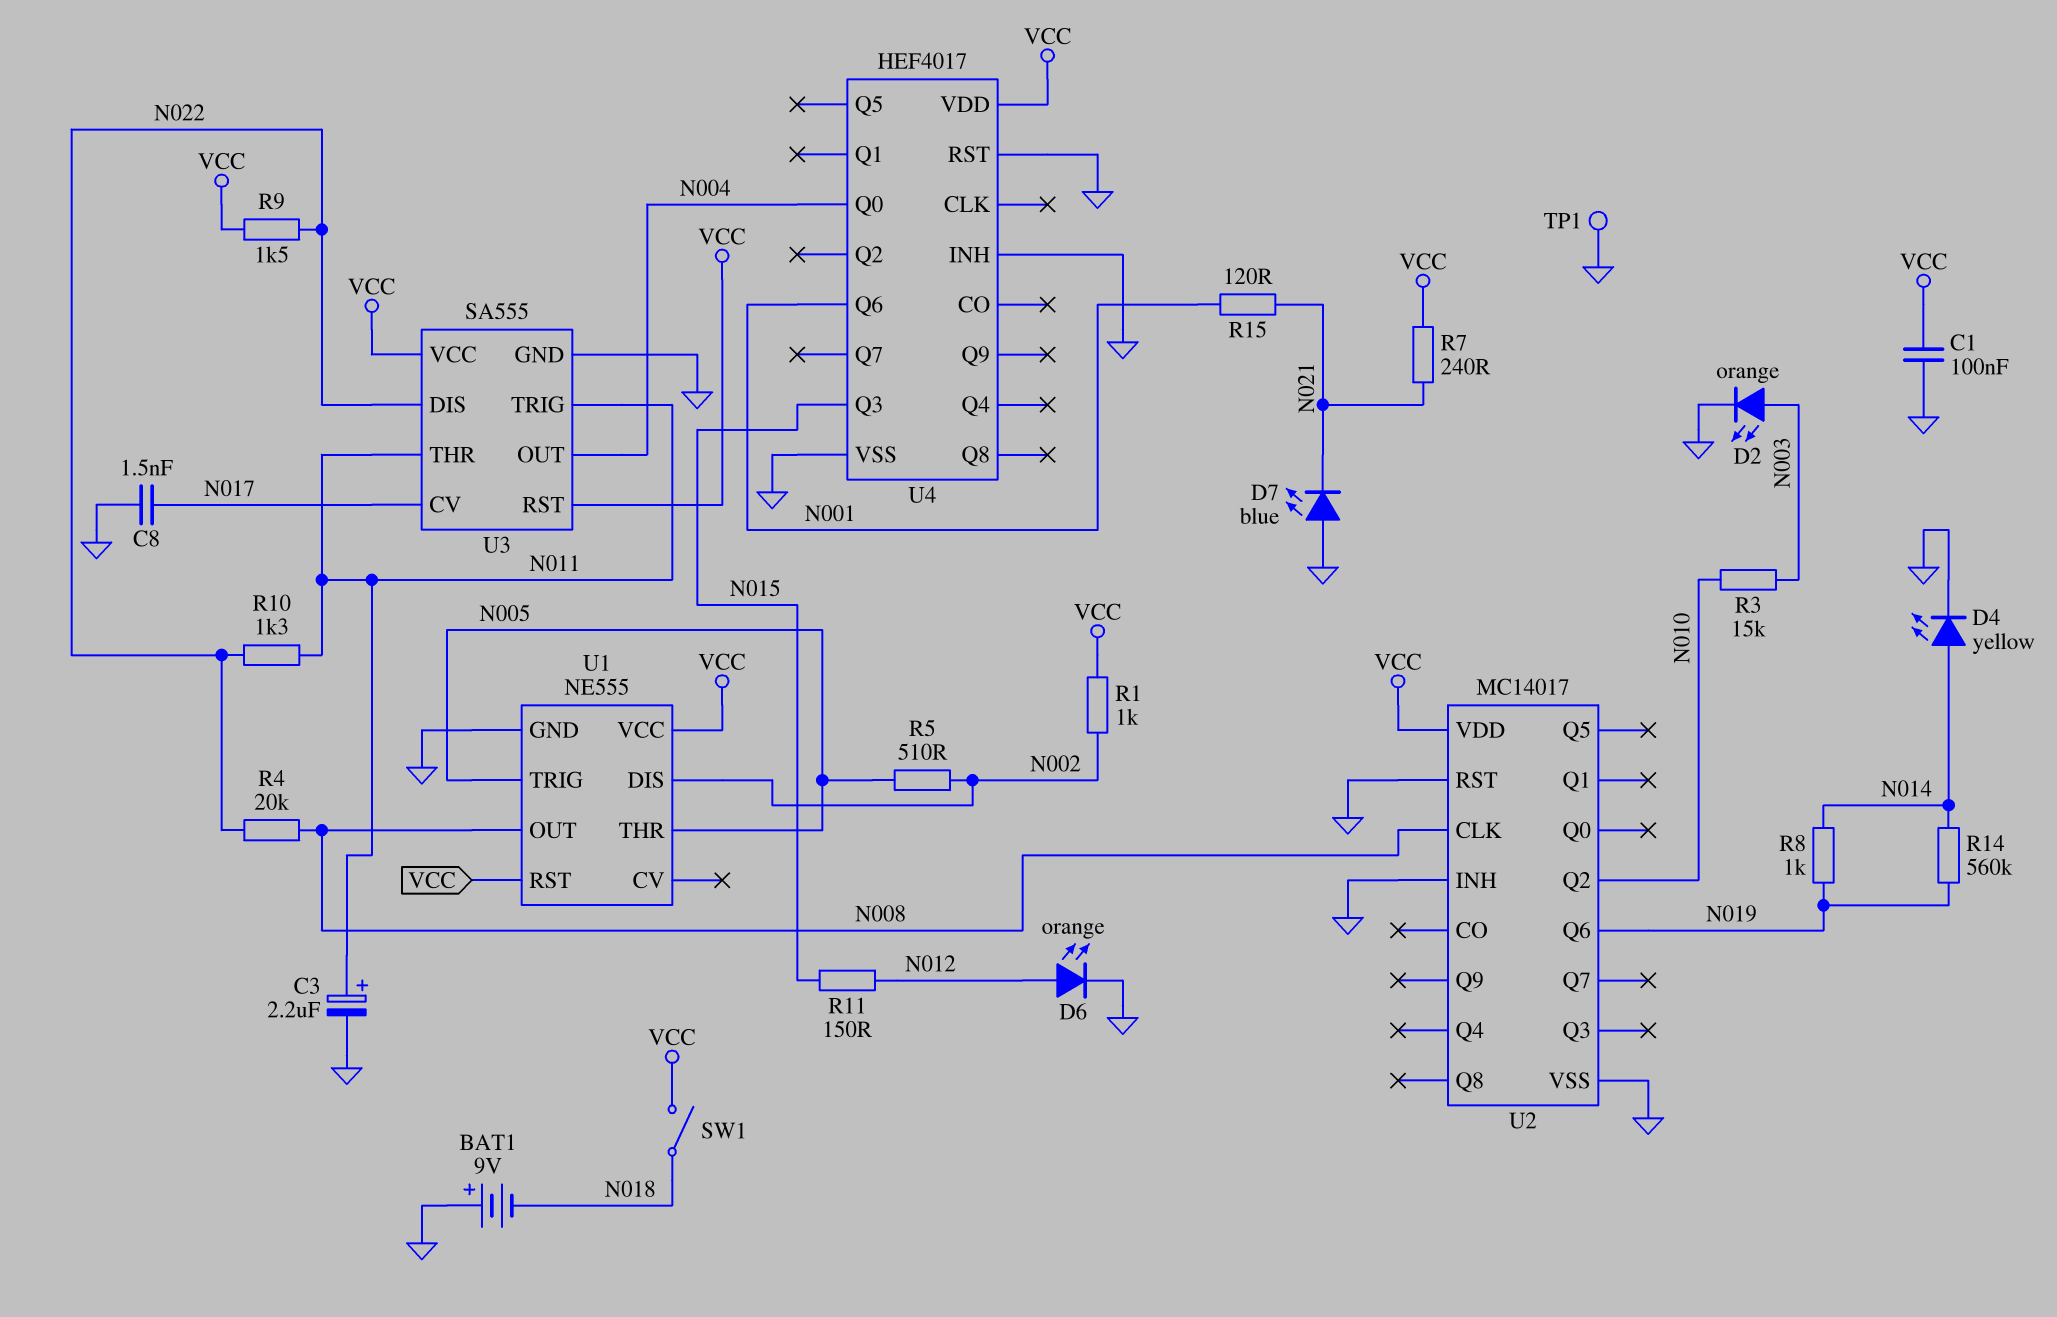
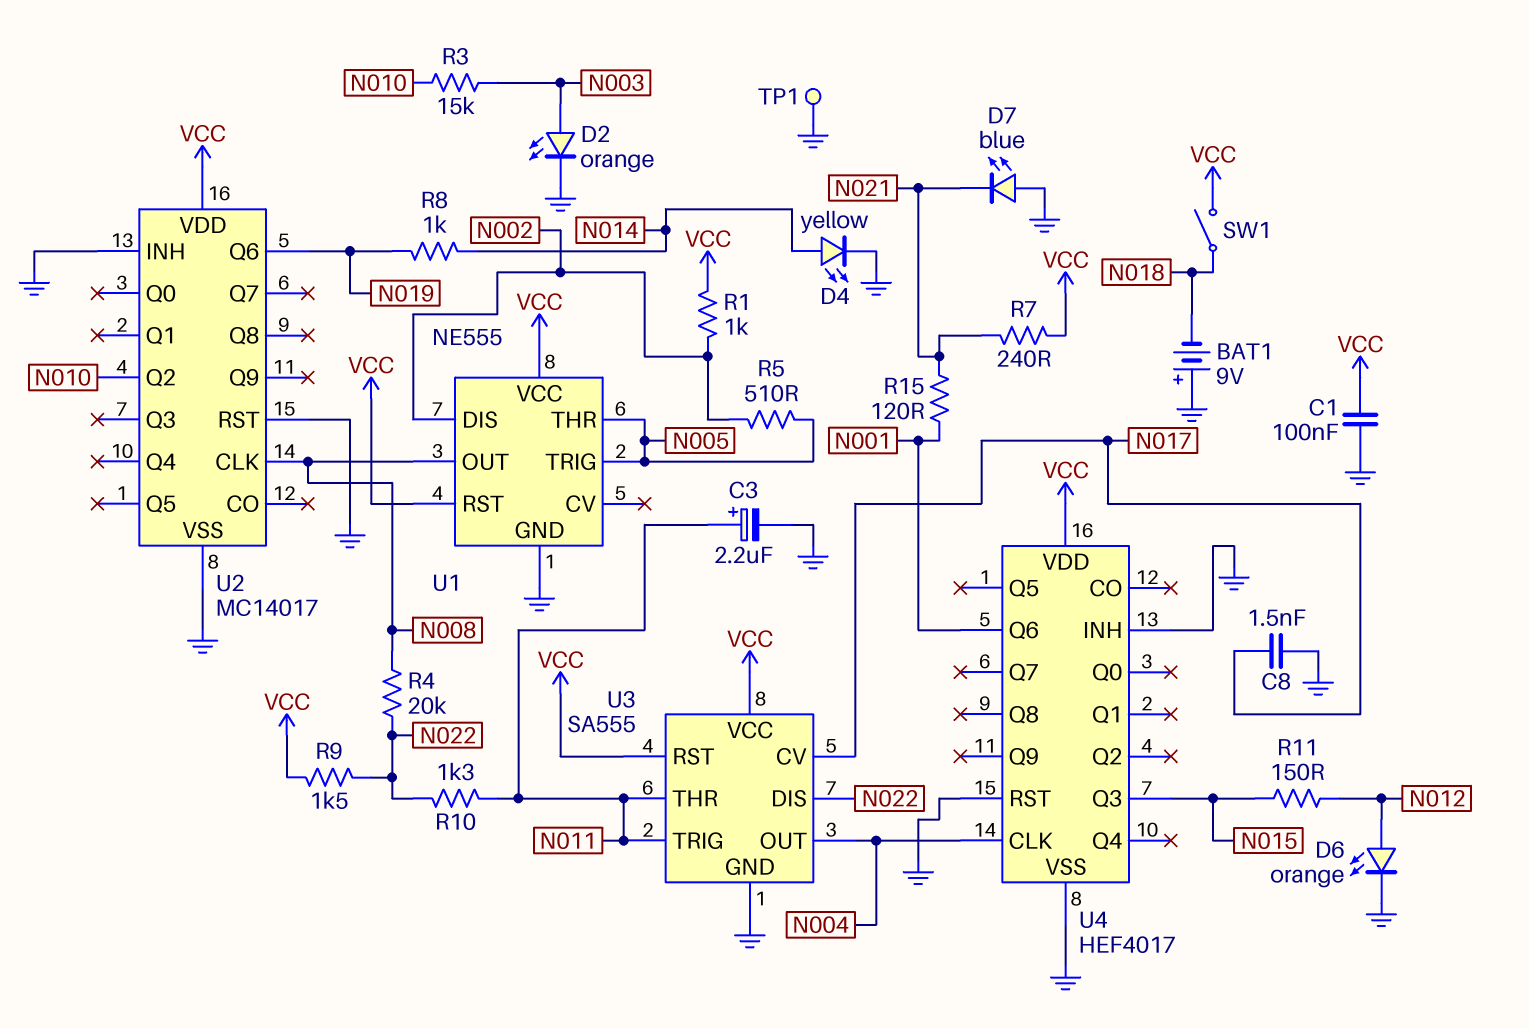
R14: 560k (N014, N019) -> none
U4 pin CLK: none -> N004
U4 pin Q0: N004 -> none

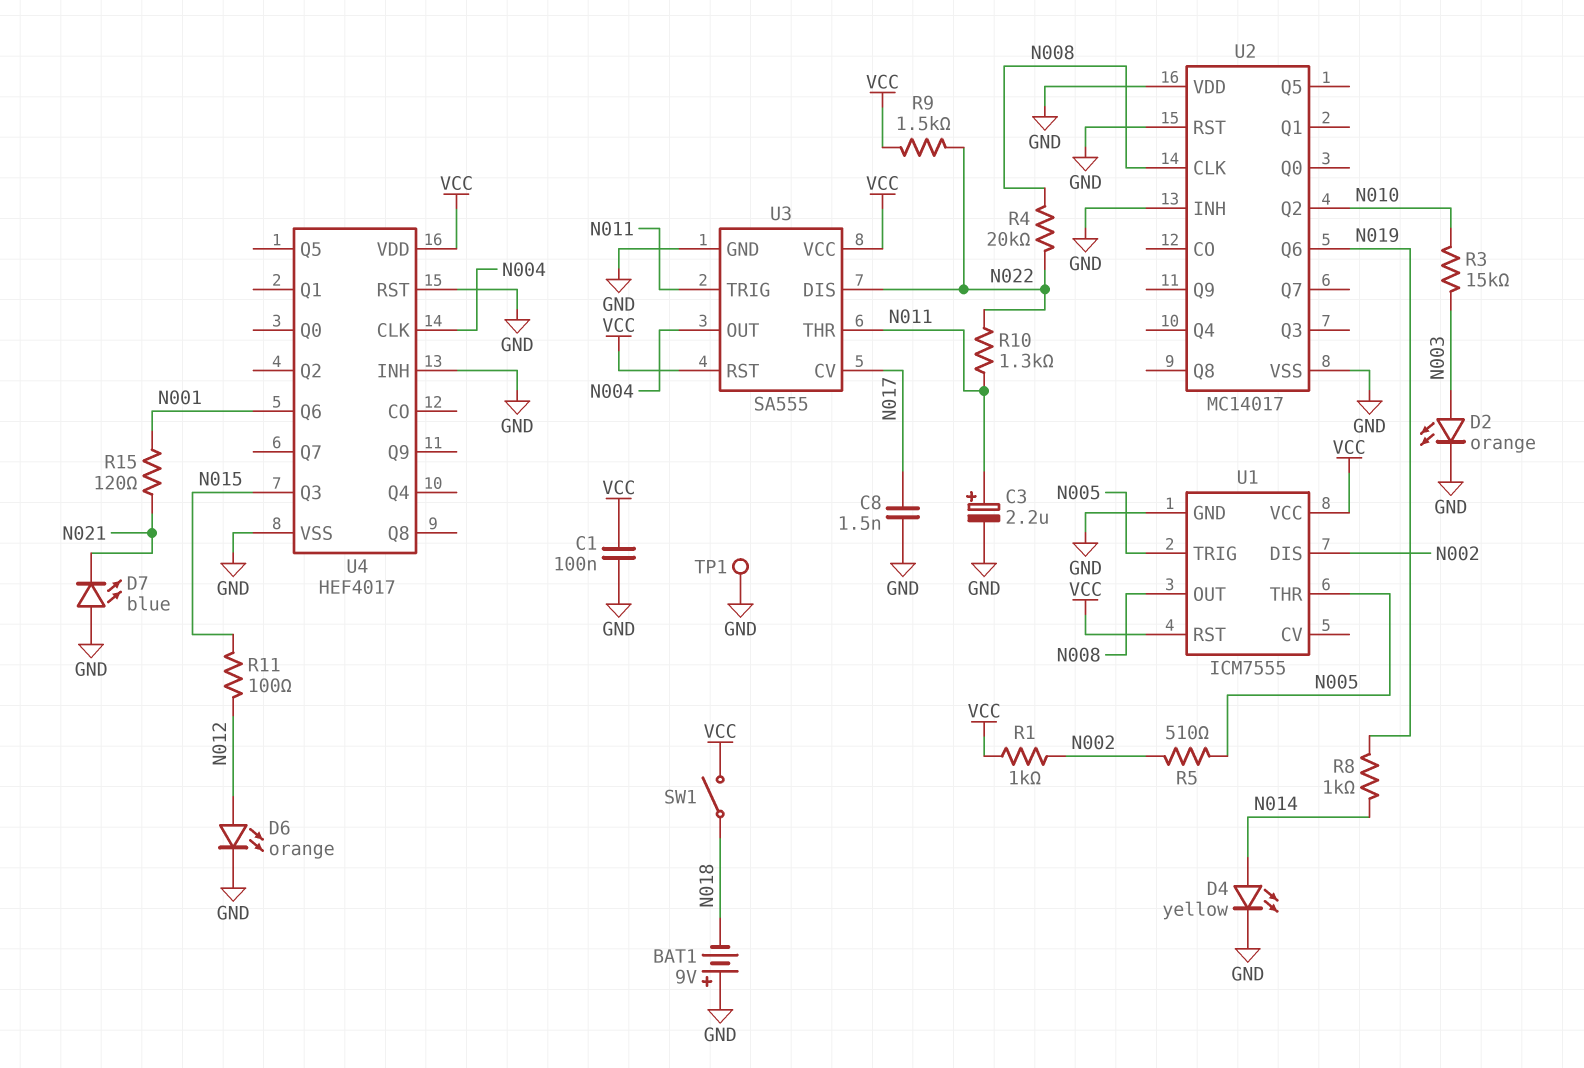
R7: 240 (N021, VCC) -> none
R11: 150 (N012, N015) -> 100 (N012, N015)
U1: NE555 -> ICM7555
U2 pin VDD: VCC -> GND

